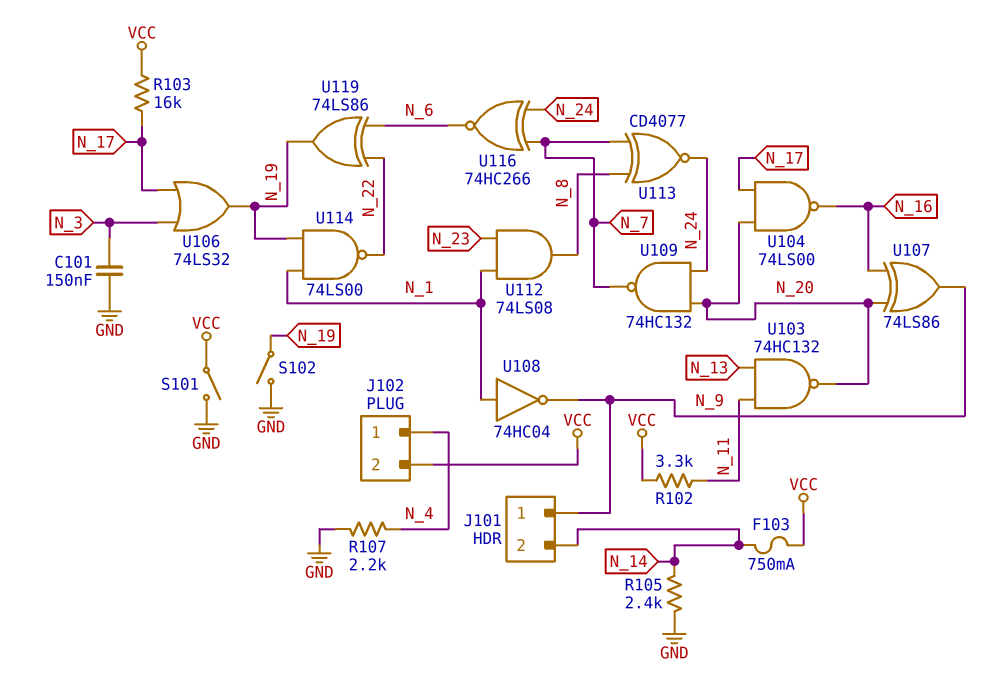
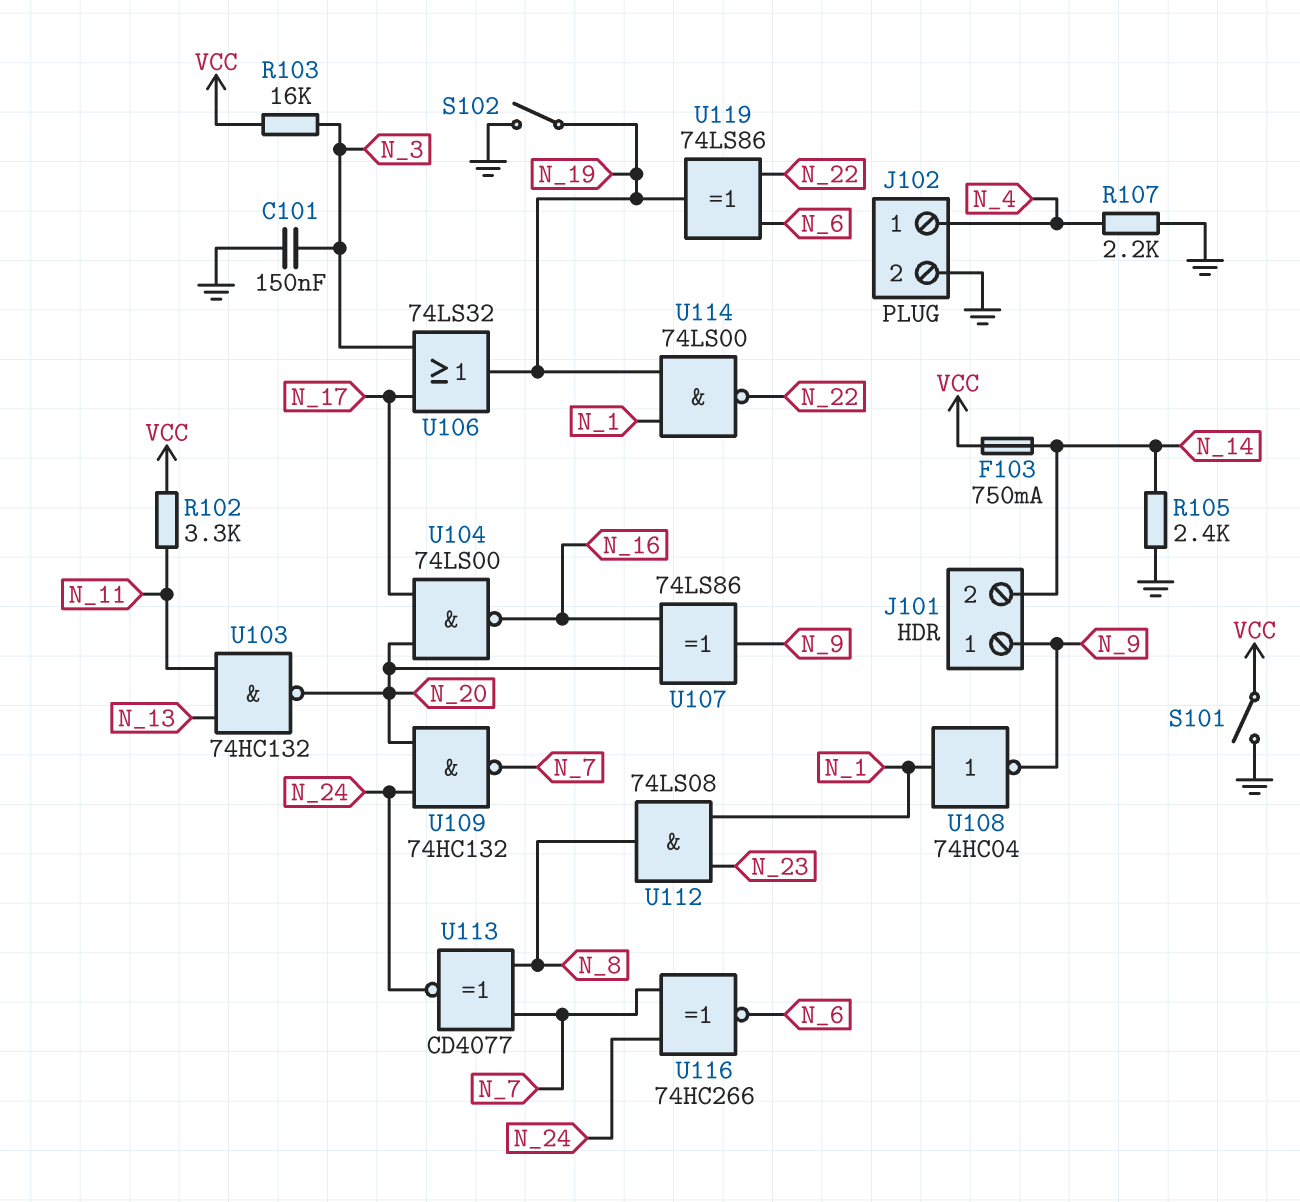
J102 pin 2: VCC -> GND
R103: 16k (N_17, VCC) -> 16k (N_3, VCC)

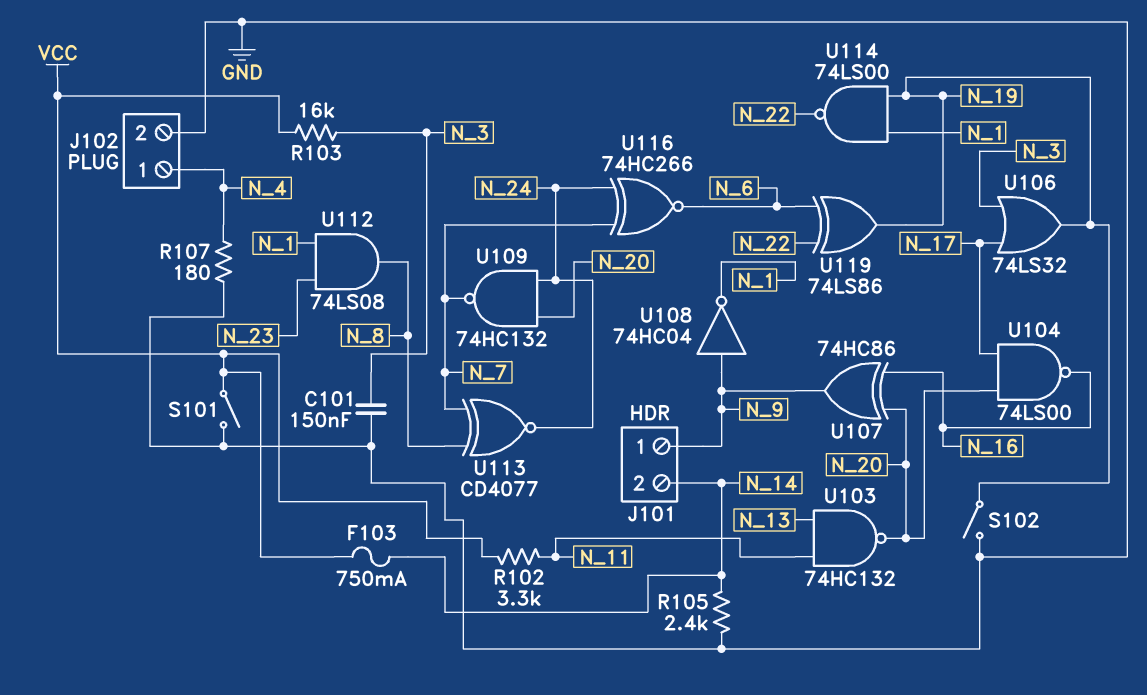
R107: 2.2k (GND, N_4) -> 180 (GND, N_4)
U107: XOR 74LS86 (in N_16, in N_20, out N_9) -> XOR 74HC86 (in N_16, in N_20, out N_9)
U108: NOT 74HC04 (in N_1, out N_9) -> NOT 74HC04 (in N_9, out N_1)

